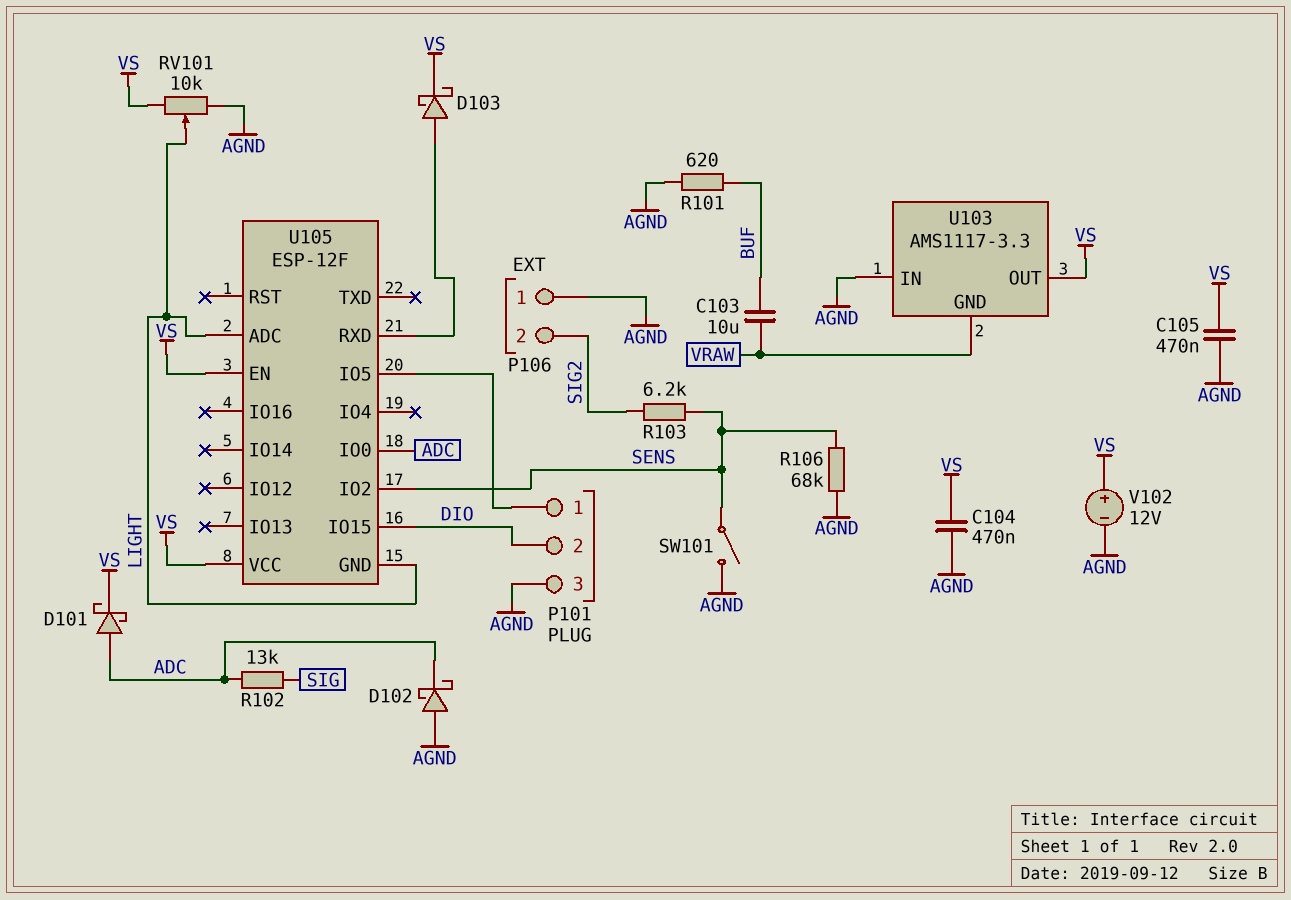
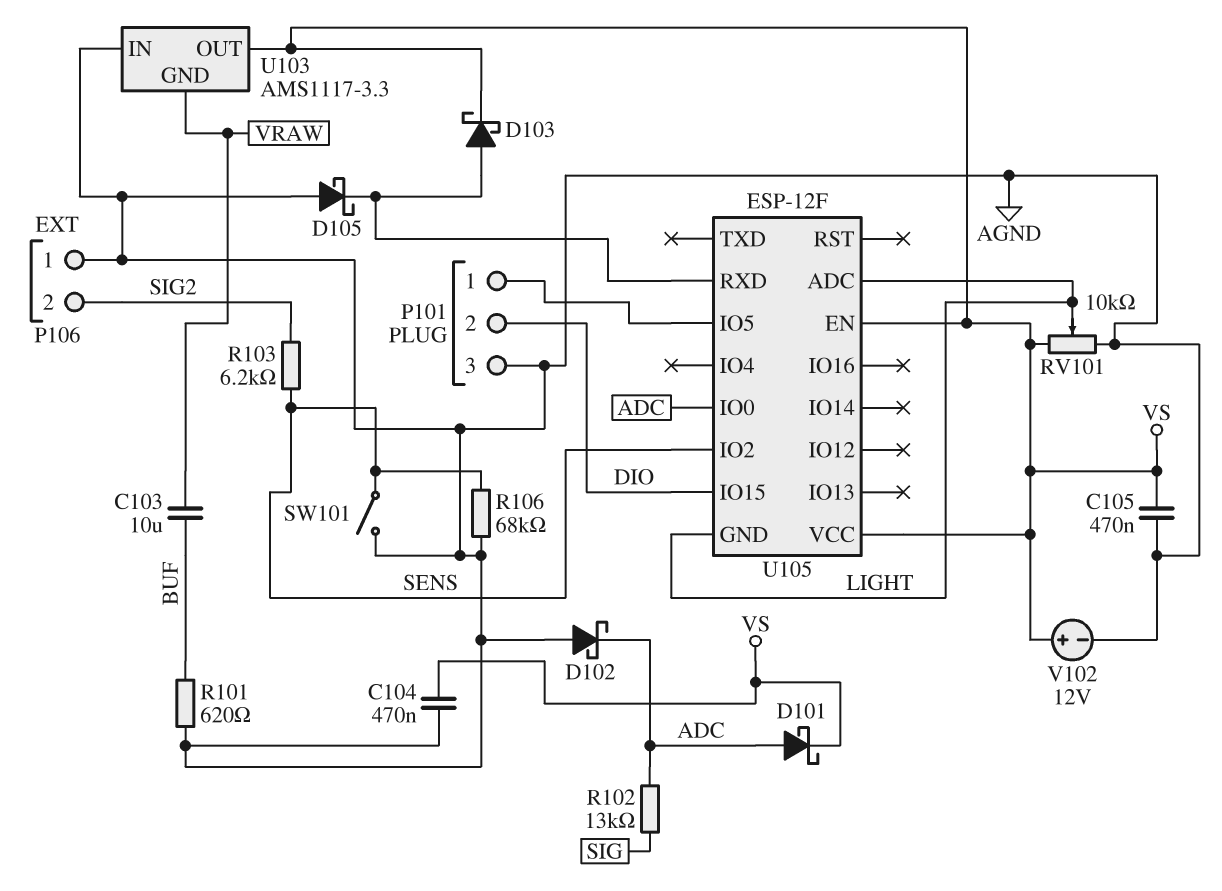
D105: none -> schottky (A AGND, K U105/RXD)

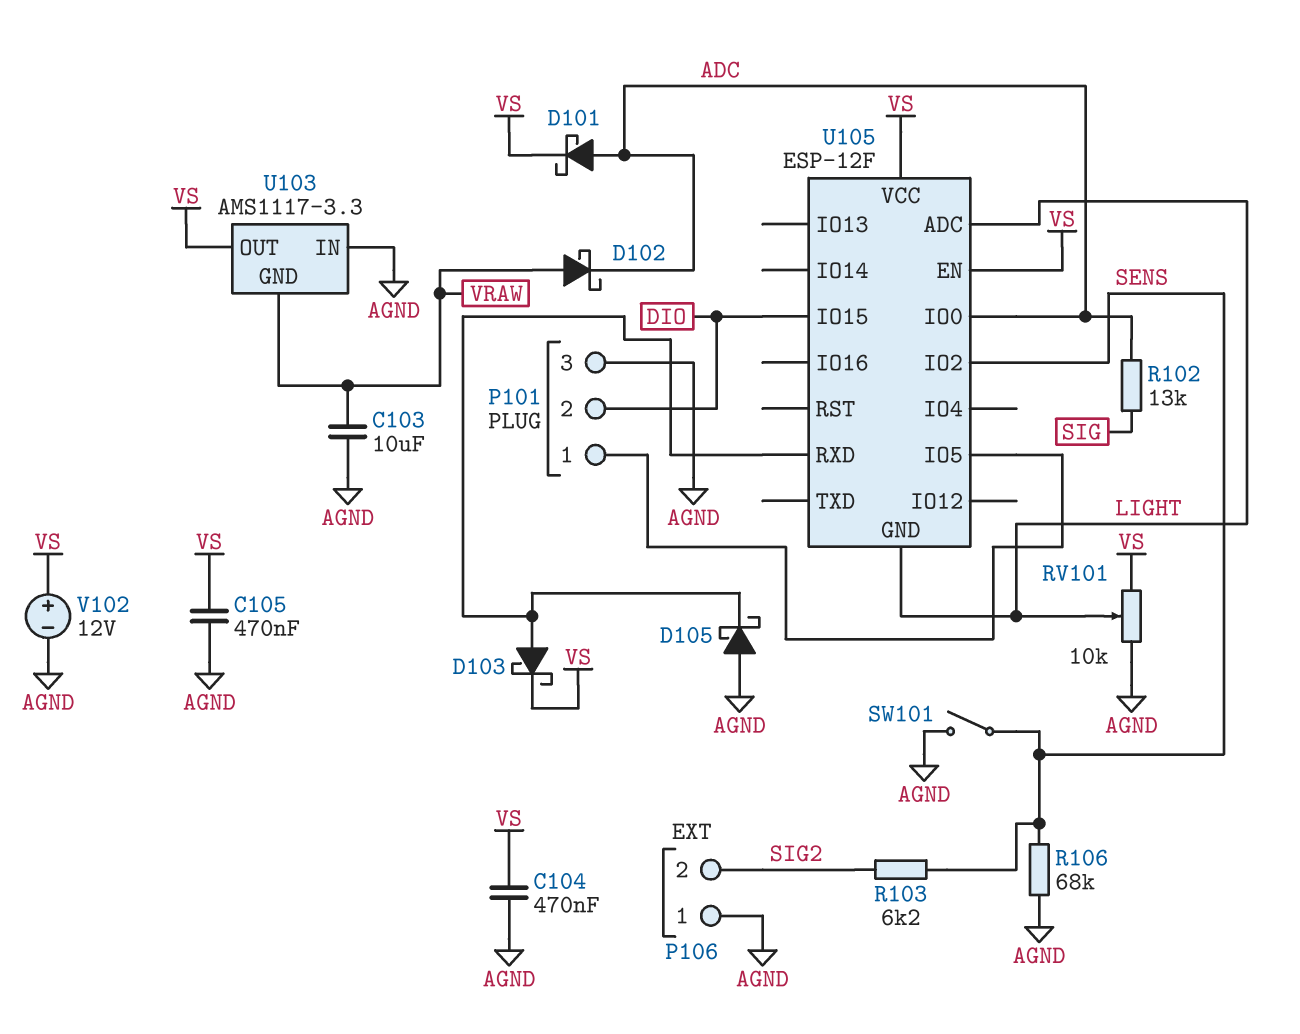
C103: 10uF (BUF, VRAW) -> 10uF (AGND, VRAW)
D102: schottky (A AGND, K ADC) -> schottky (A VRAW, K ADC)
R101: 620 (AGND, BUF) -> none

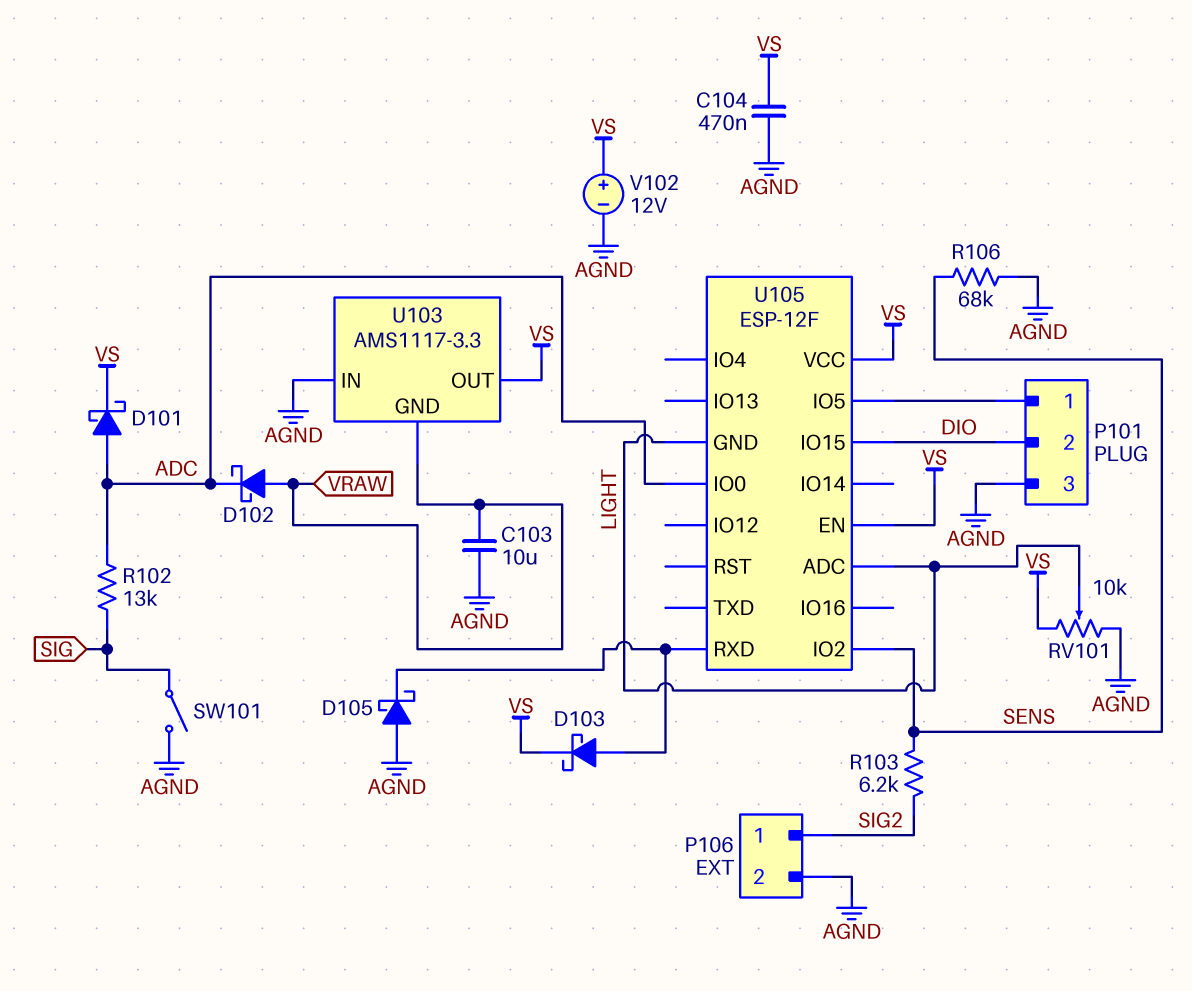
C105: 470nF (AGND, VS) -> none
P106 pin 1: AGND -> SIG2
P106 pin 2: SIG2 -> AGND
SW101: switch (AGND, SENS) -> switch (AGND, SIG)

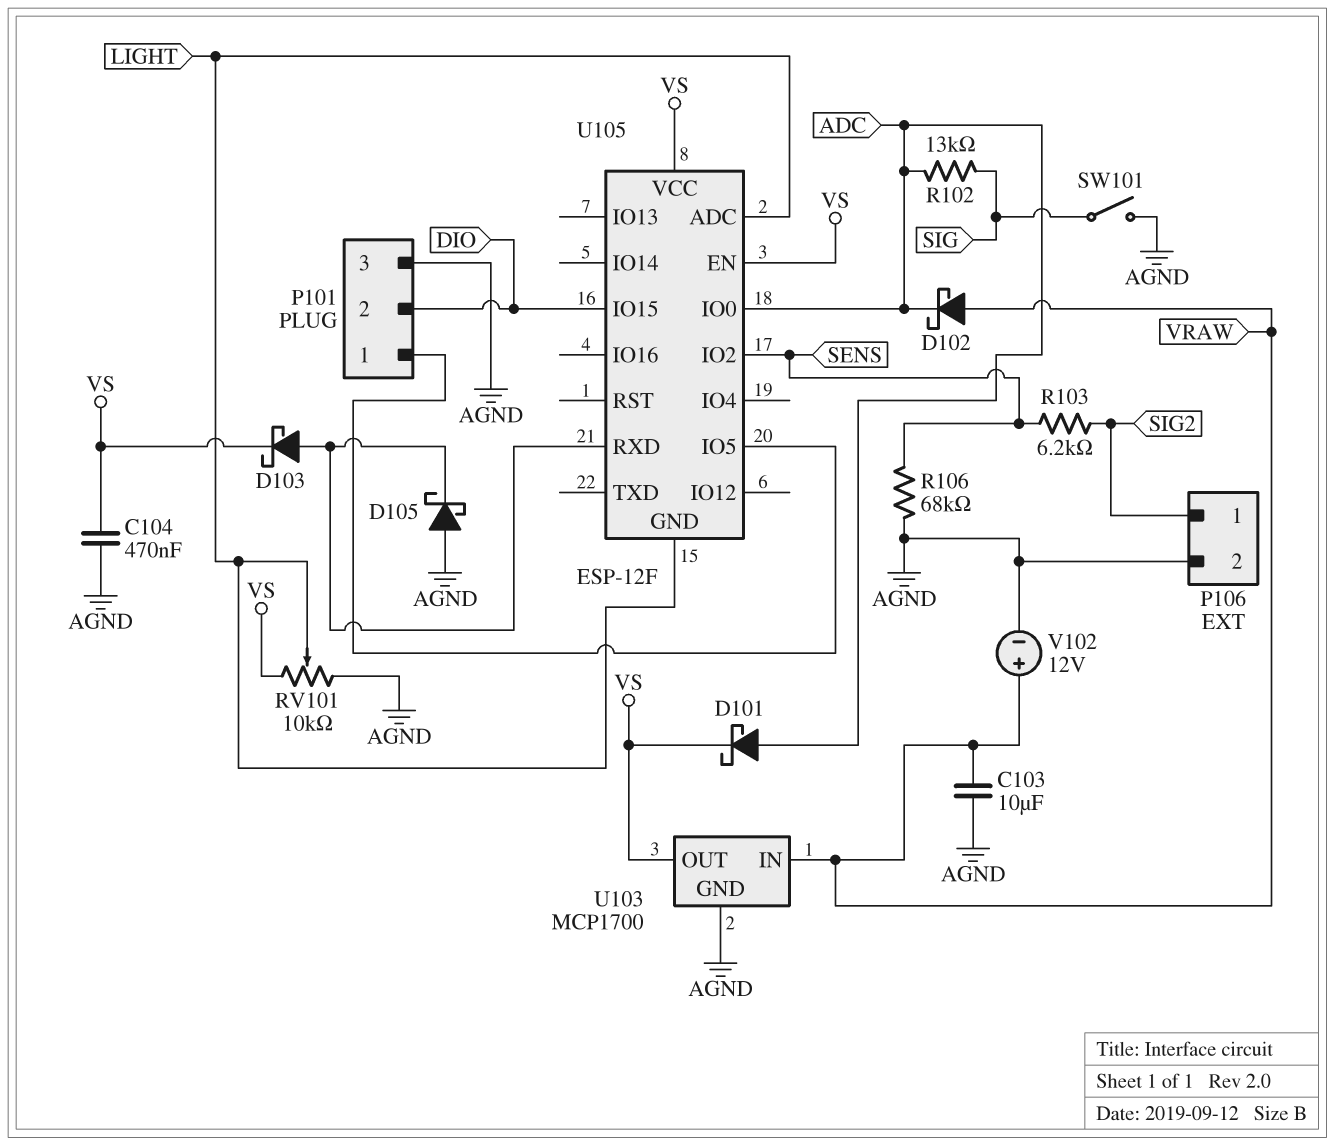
U103: AMS1117-3.3 -> MCP1700
U103 pin GND: VRAW -> AGND
U103 pin IN: AGND -> VRAW
V102: 12V (plus VS, minus AGND) -> 12V (plus VRAW, minus AGND)

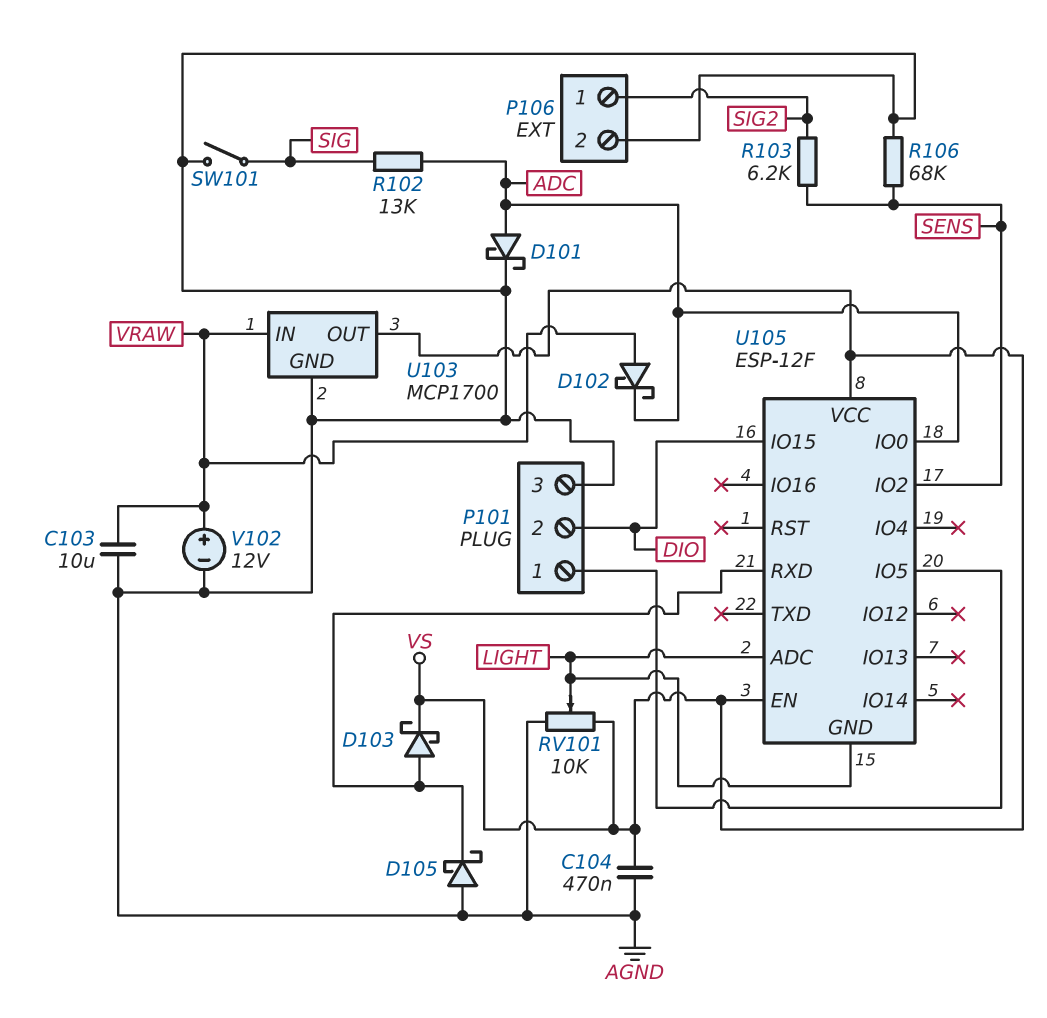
D101: schottky (A ADC, K VS) -> schottky (A ADC, K AGND)

